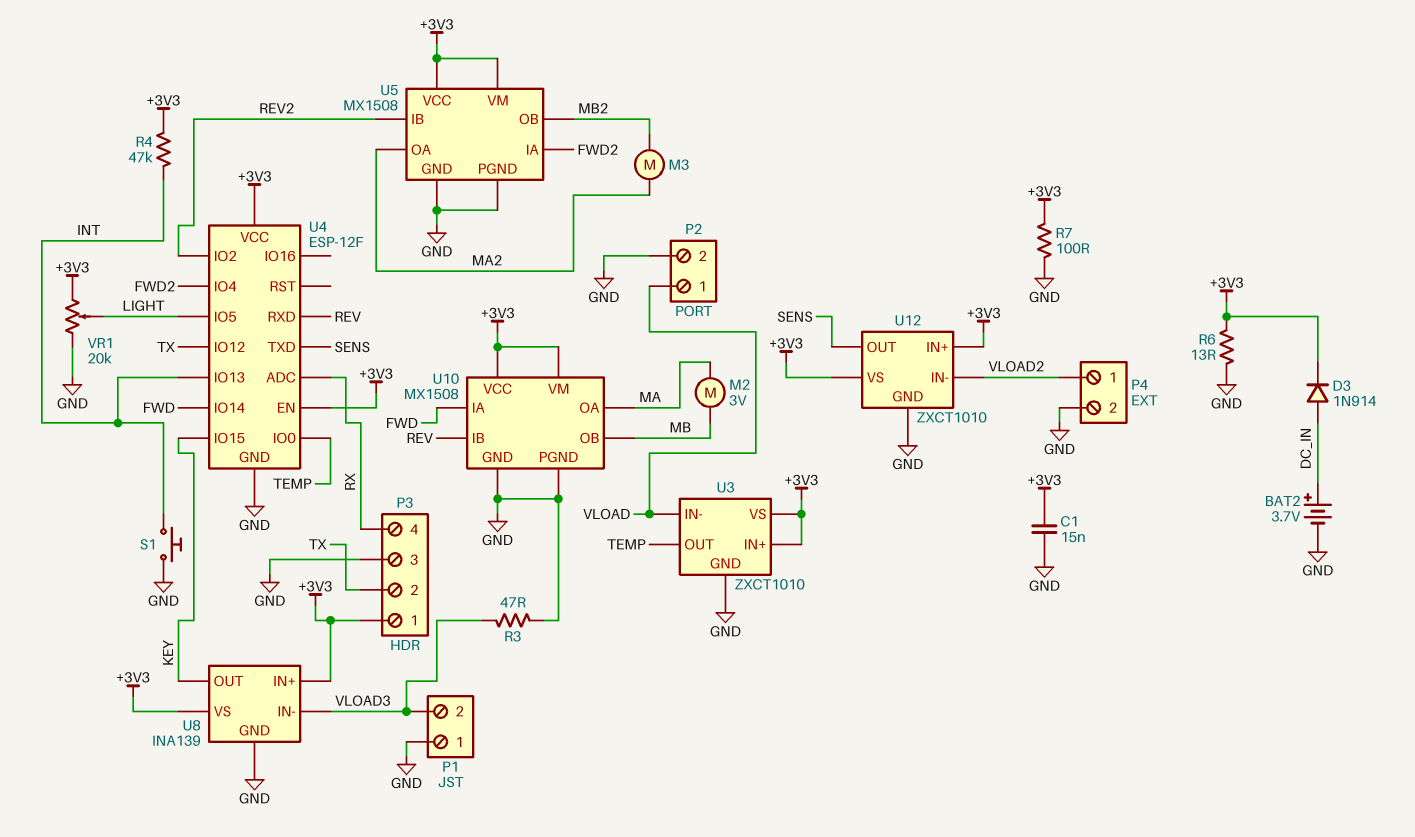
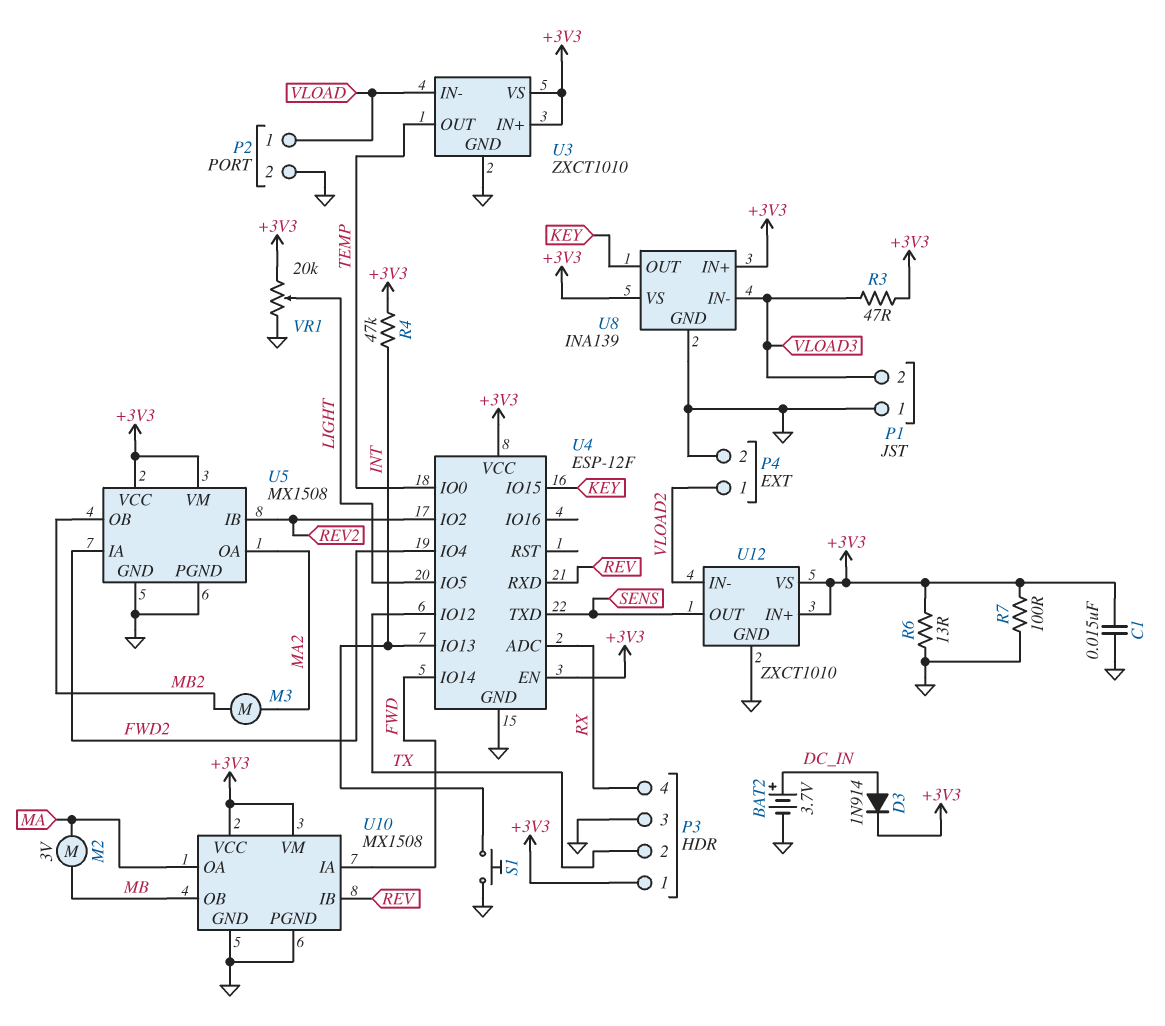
R3: 47 (GND, VLOAD3) -> 47 (+3V3, VLOAD3)

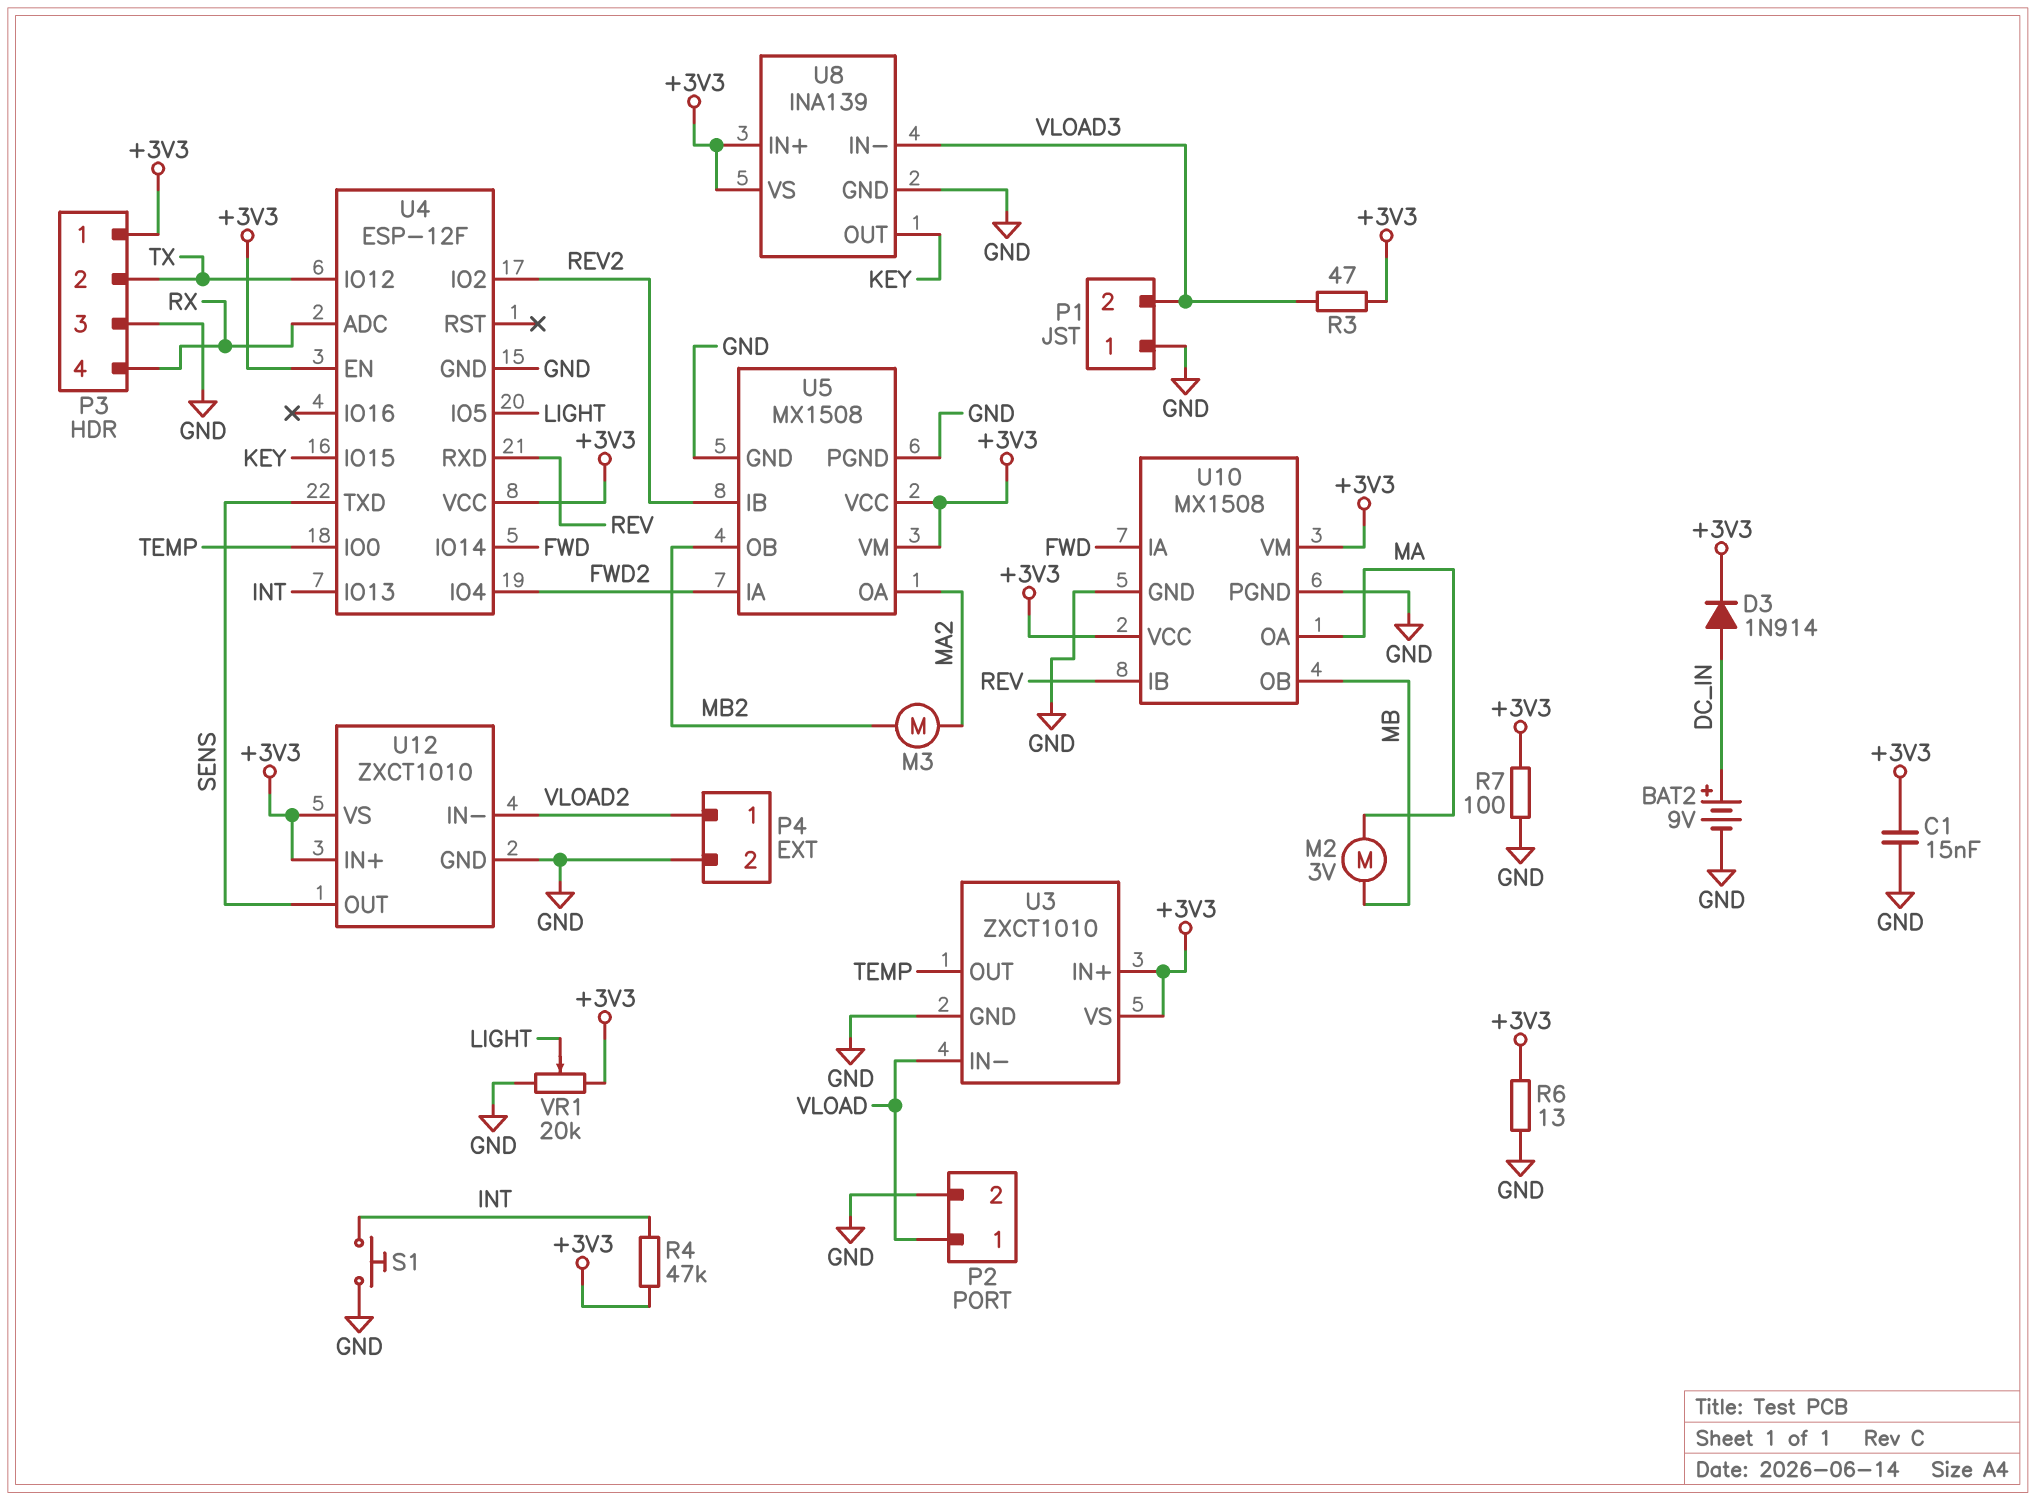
BAT2: 3.7V (plus DC_IN, minus GND) -> 9V (plus DC_IN, minus GND)

